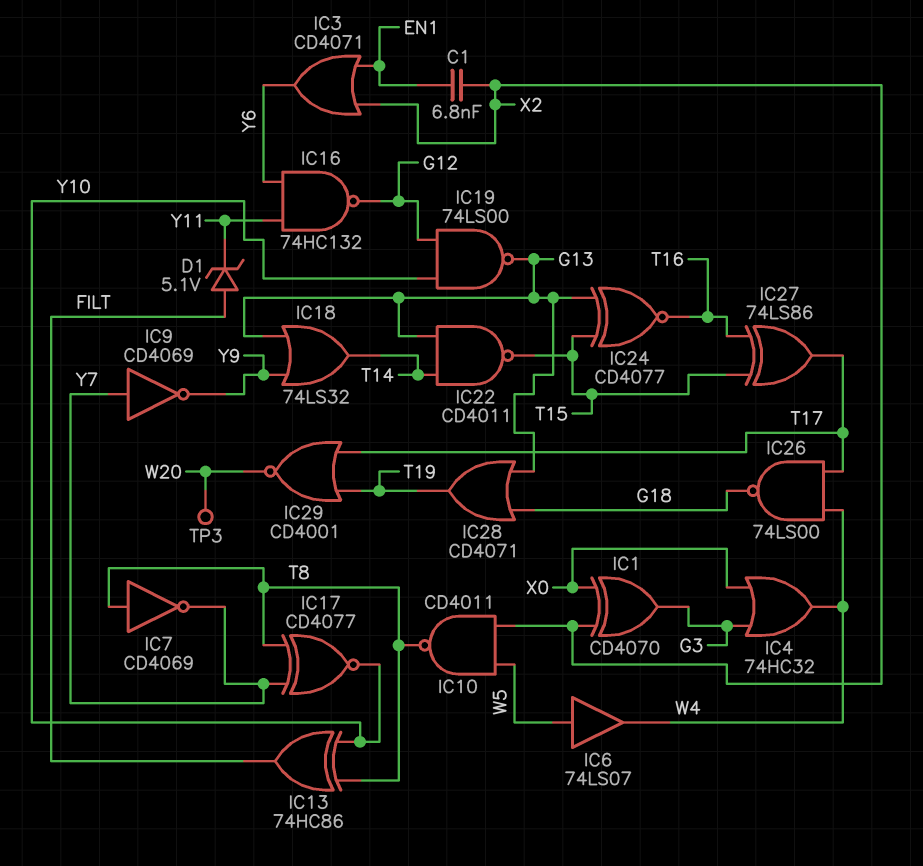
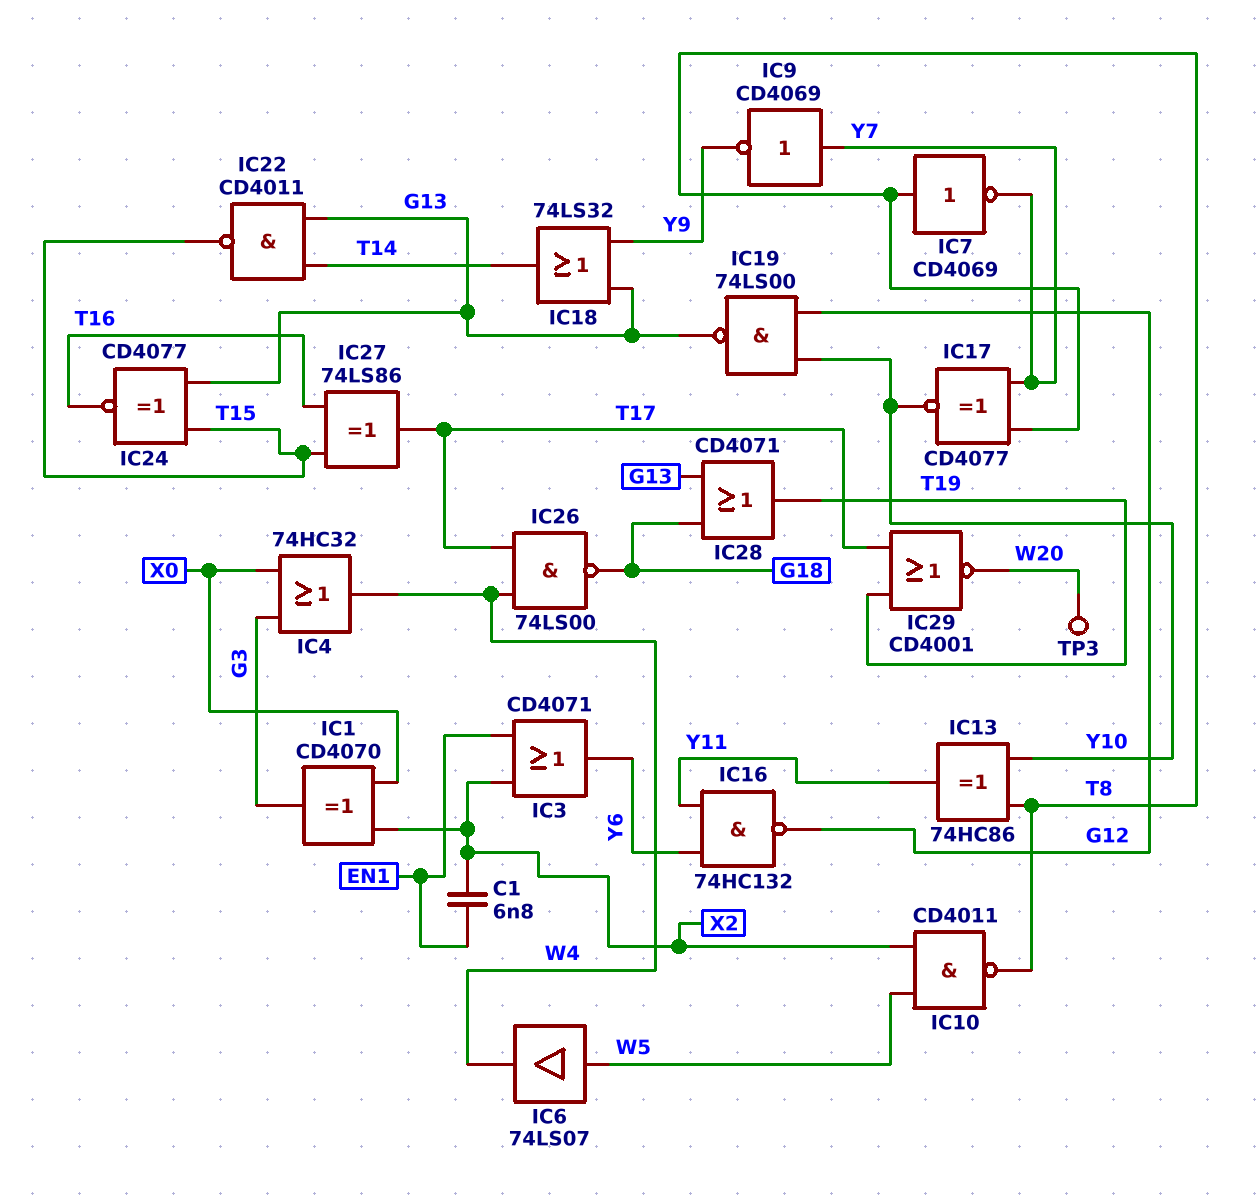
D1: zener 5.1V (A FILT, K Y11) -> none
IC13: XOR 74HC86 (in T8, in Y10, out FILT) -> XOR 74HC86 (in T8, in Y10, out Y11)

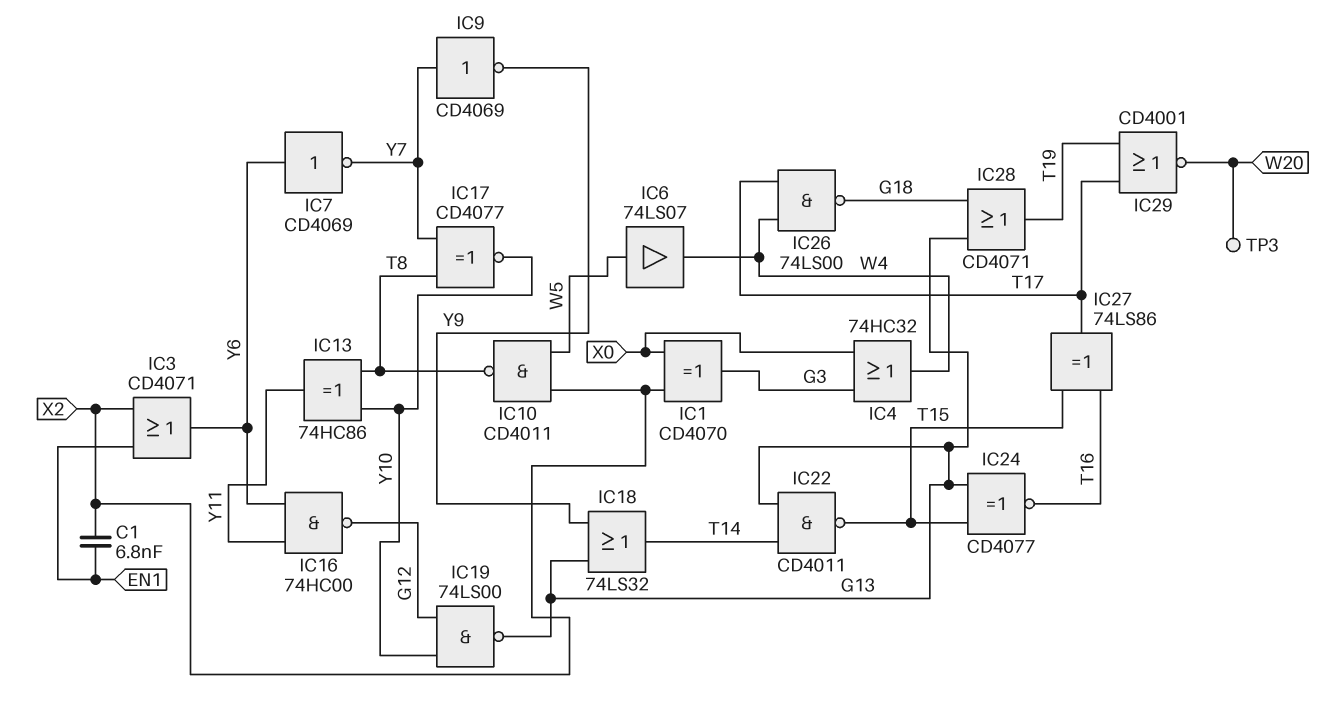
IC7: NOT CD4069 (in T8, out Y7) -> NOT CD4069 (in Y6, out Y7)
IC16: NAND 74HC132 (in Y6, in Y11, out G12) -> NAND 74HC00 (in Y6, in Y11, out G12)

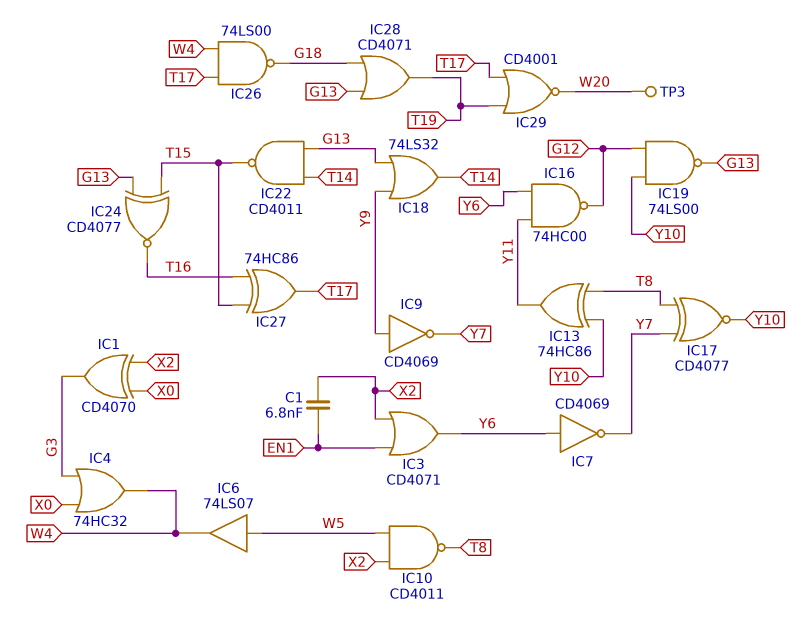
IC9: NOT CD4069 (in Y7, out Y9) -> NOT CD4069 (in Y9, out Y7)
IC27: XOR 74LS86 (in T15, in T16, out T17) -> XOR 74HC86 (in T15, in T16, out T17)

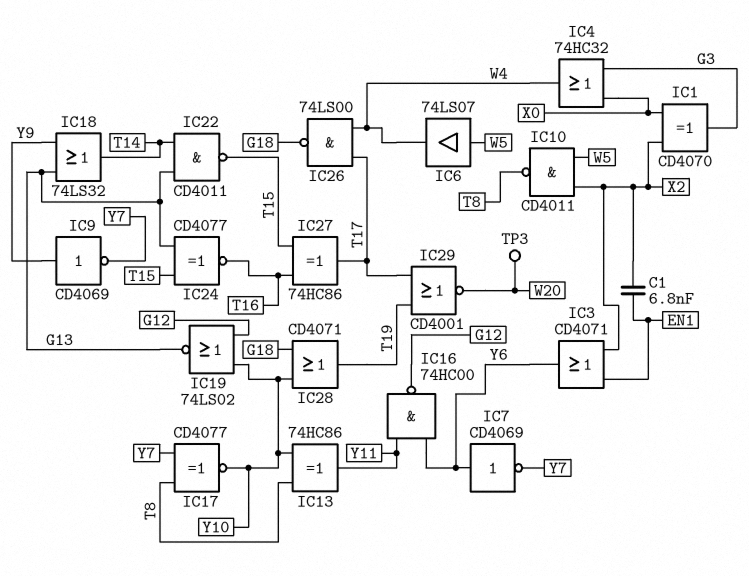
IC19: NAND 74LS00 (in G12, in Y10, out G13) -> NOR 74LS02 (in G12, in Y10, out G13)
IC28: OR CD4071 (in G13, in G18, out T19) -> OR CD4071 (in G18, in Y10, out T19)

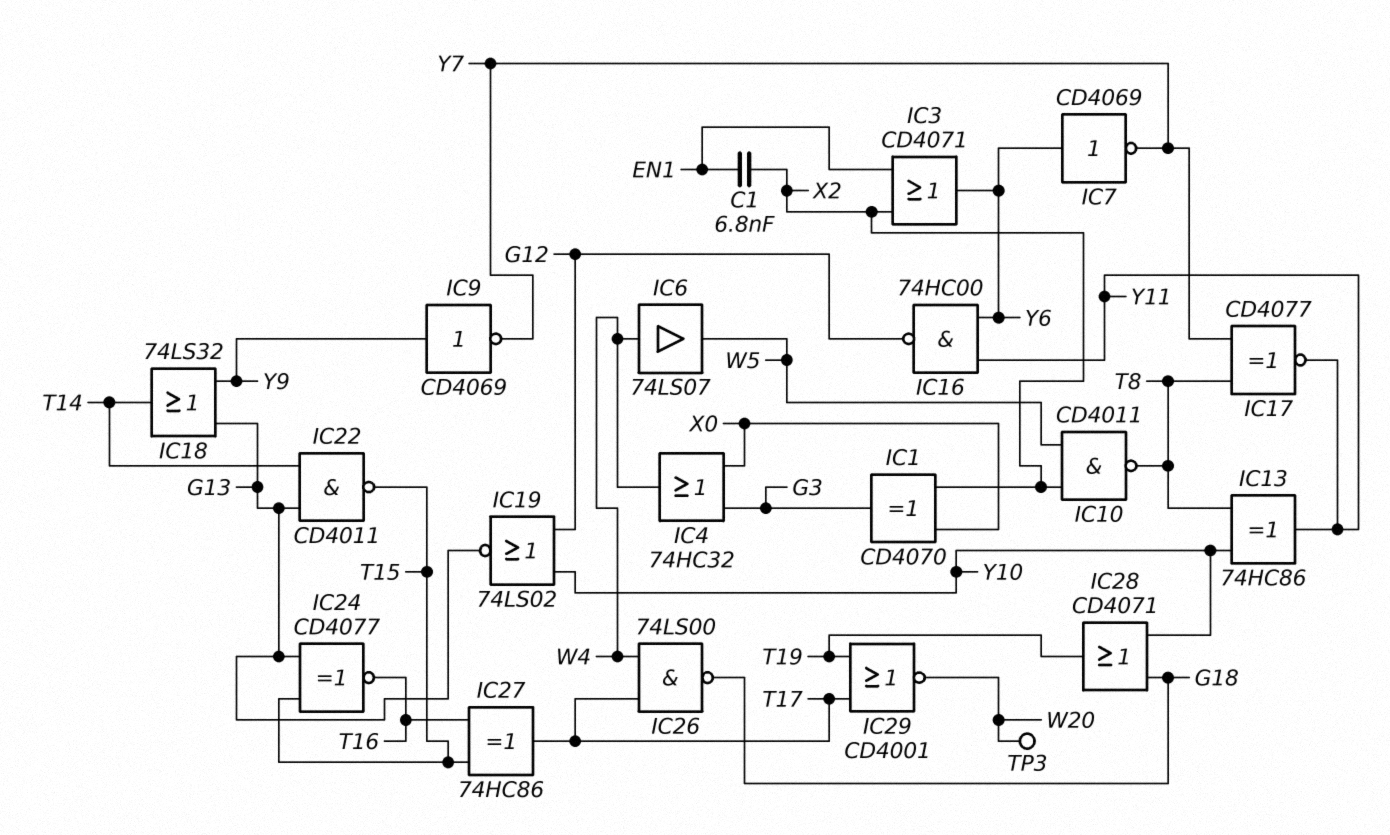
IC6: buffer 74LS07 (in W5, out W4) -> buffer 74LS07 (in W4, out W5)
IC17: XNOR CD4077 (in T8, in Y7, out Y10) -> XNOR CD4077 (in T8, in Y7, out Y11)

